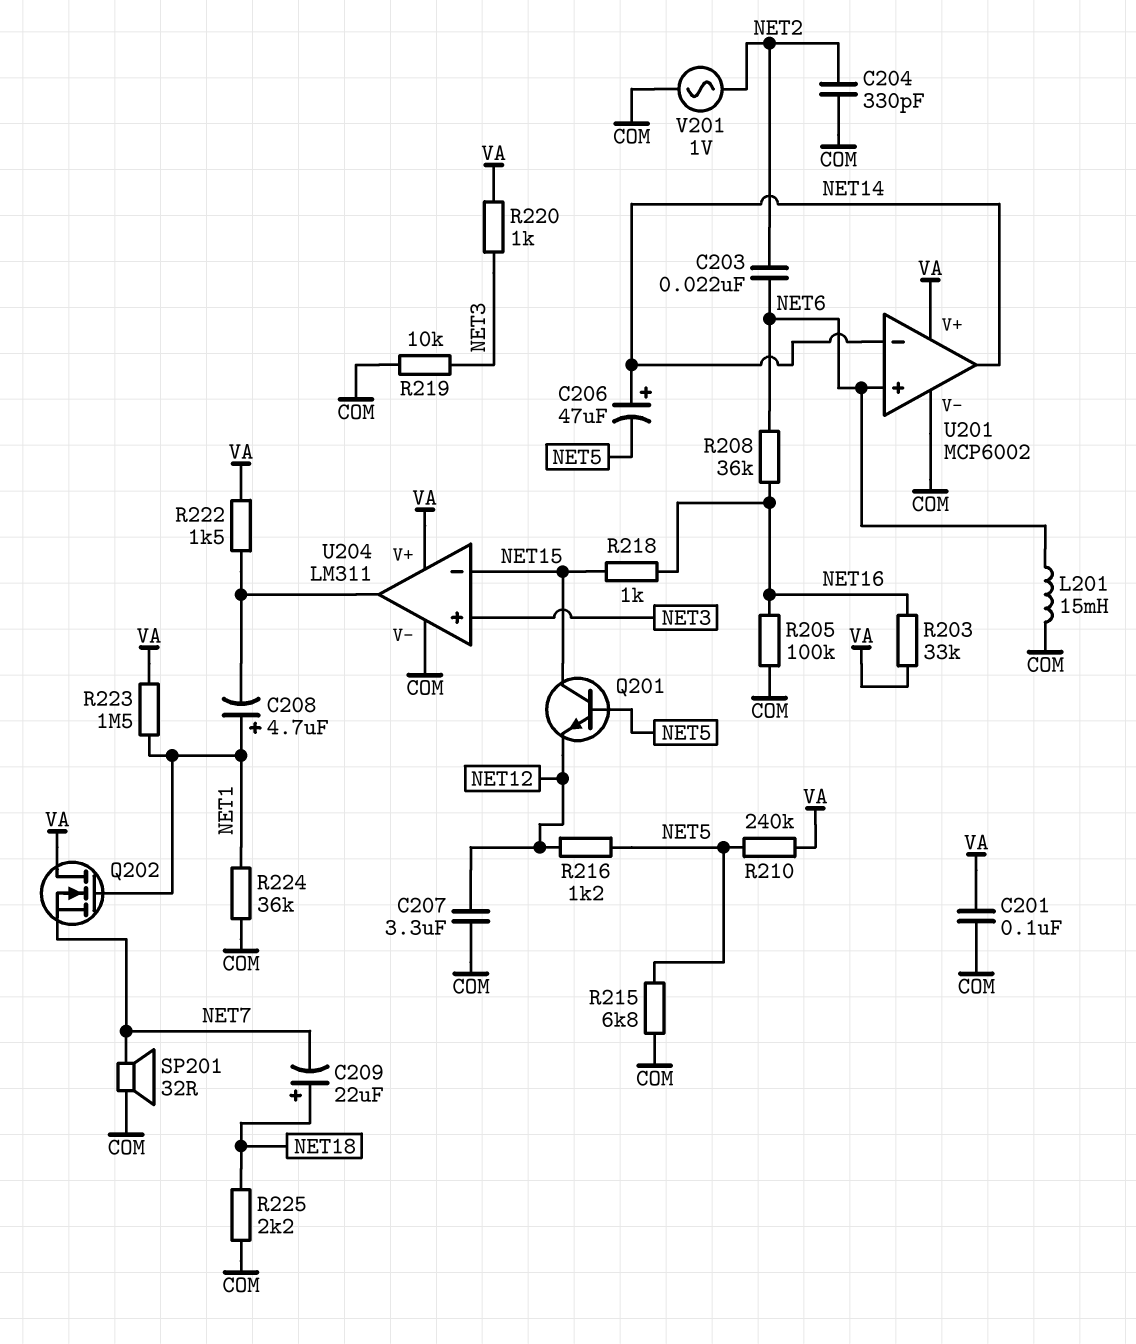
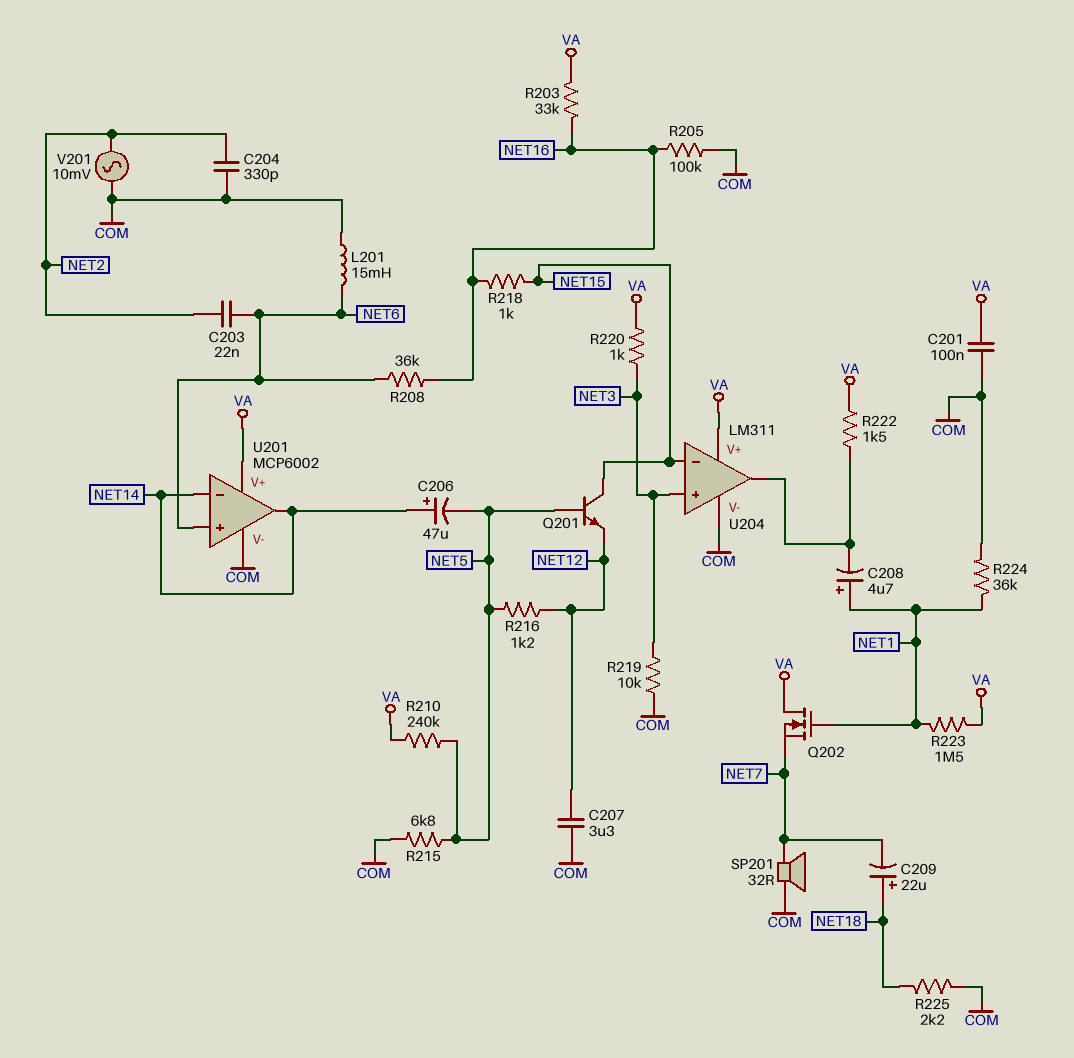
V201: AC 1V (COM, NET2) -> AC 10mV (COM, NET2)

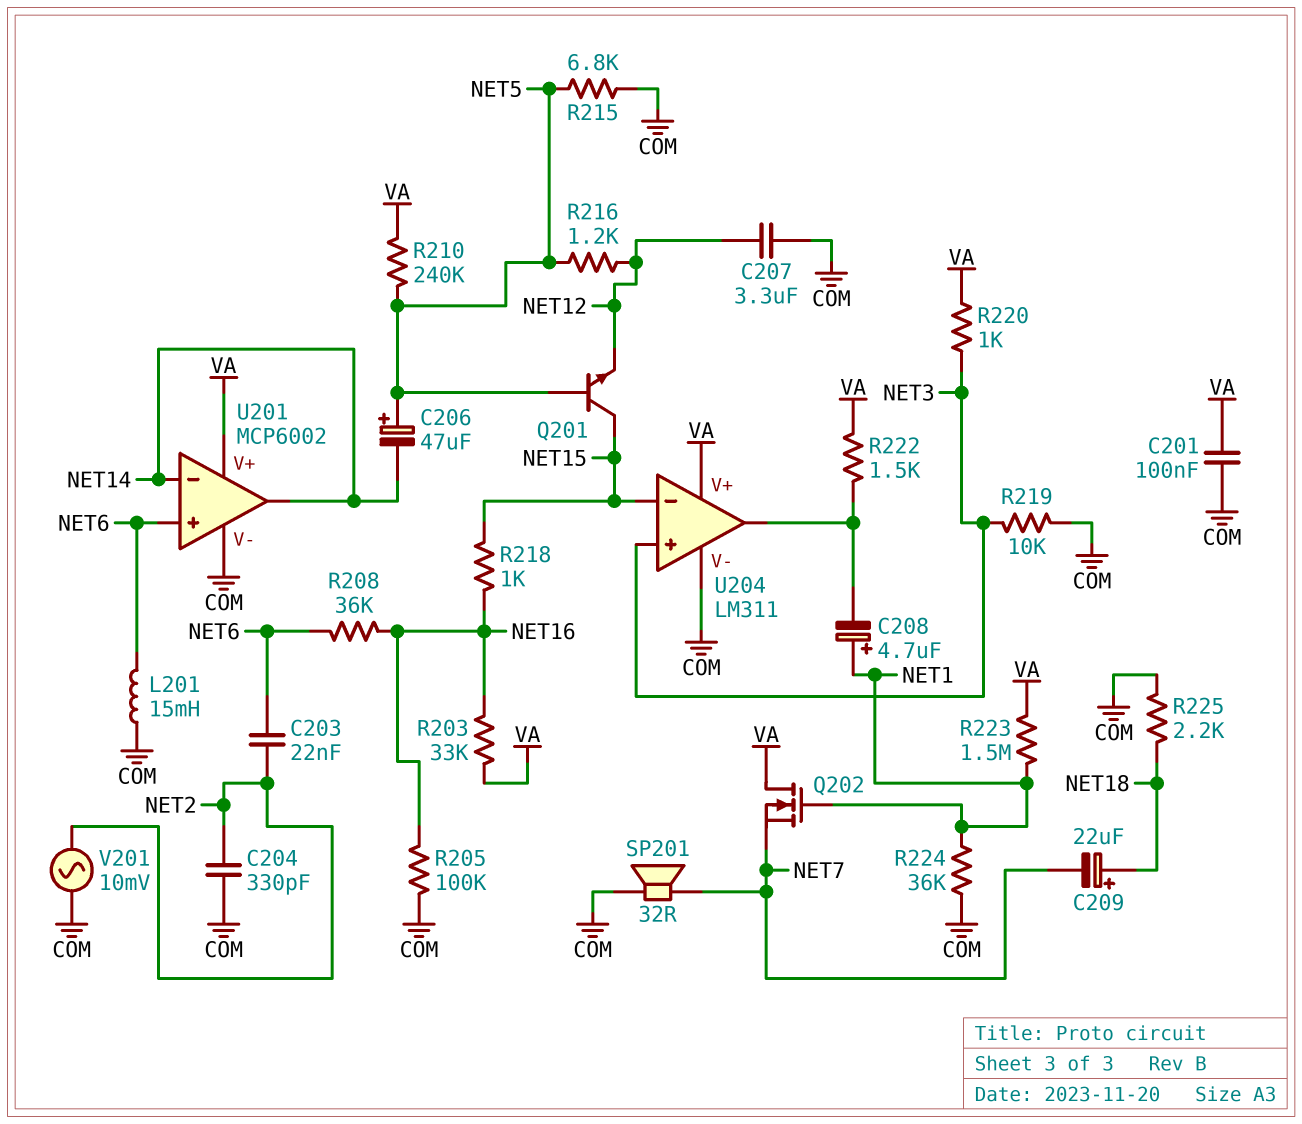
C206: 47uF (plus NET14, minus NET5) -> 47uF (plus NET5, minus NET14)

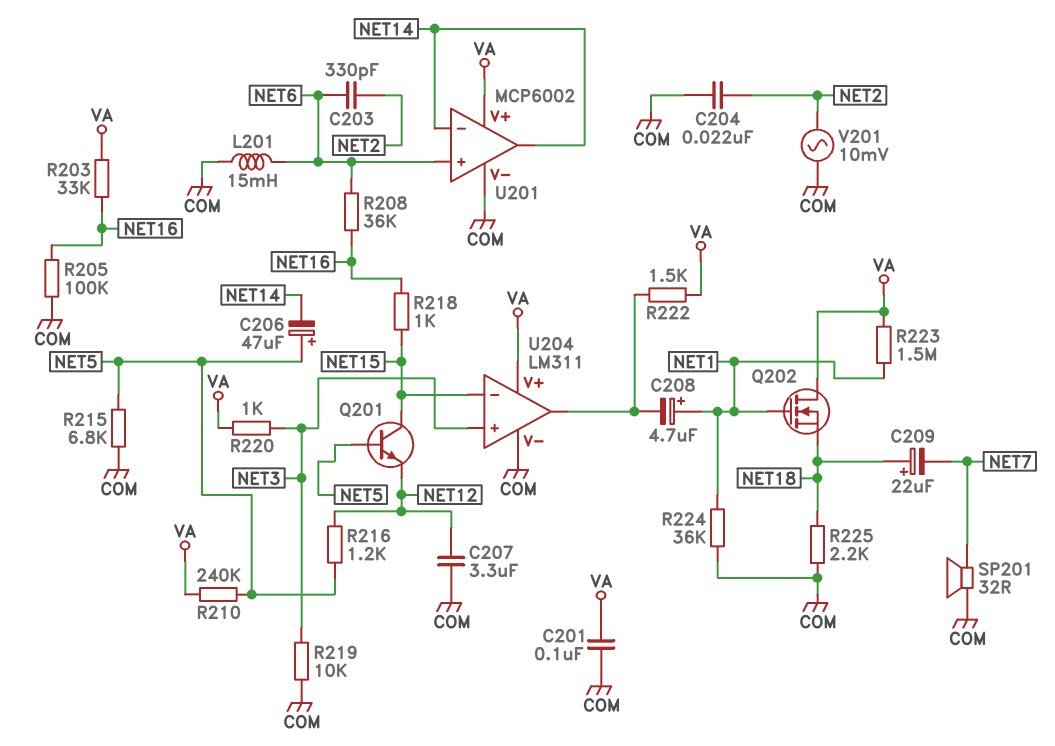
C203: 22nF (NET2, NET6) -> 330pF (NET2, NET6)
C204: 330pF (COM, NET2) -> 22nF (COM, NET2)
Q202: NMOS (G NET1, D VA, S NET7) -> NMOS (G NET1, D VA, S NET18)

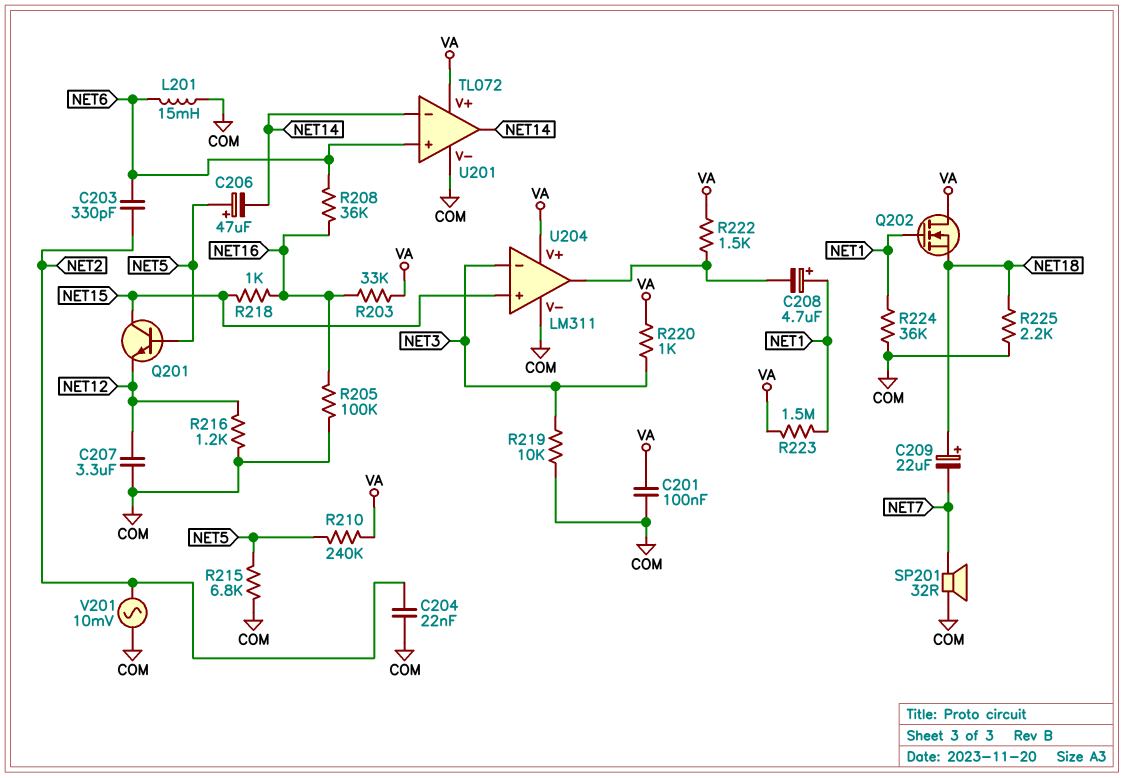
R216: 1.2k (NET5, NET12) -> 1.2k (COM, NET12)
U201: MCP6002 -> TL072
U204 pin in+: NET3 -> NET15
U204 pin in-: NET15 -> NET3

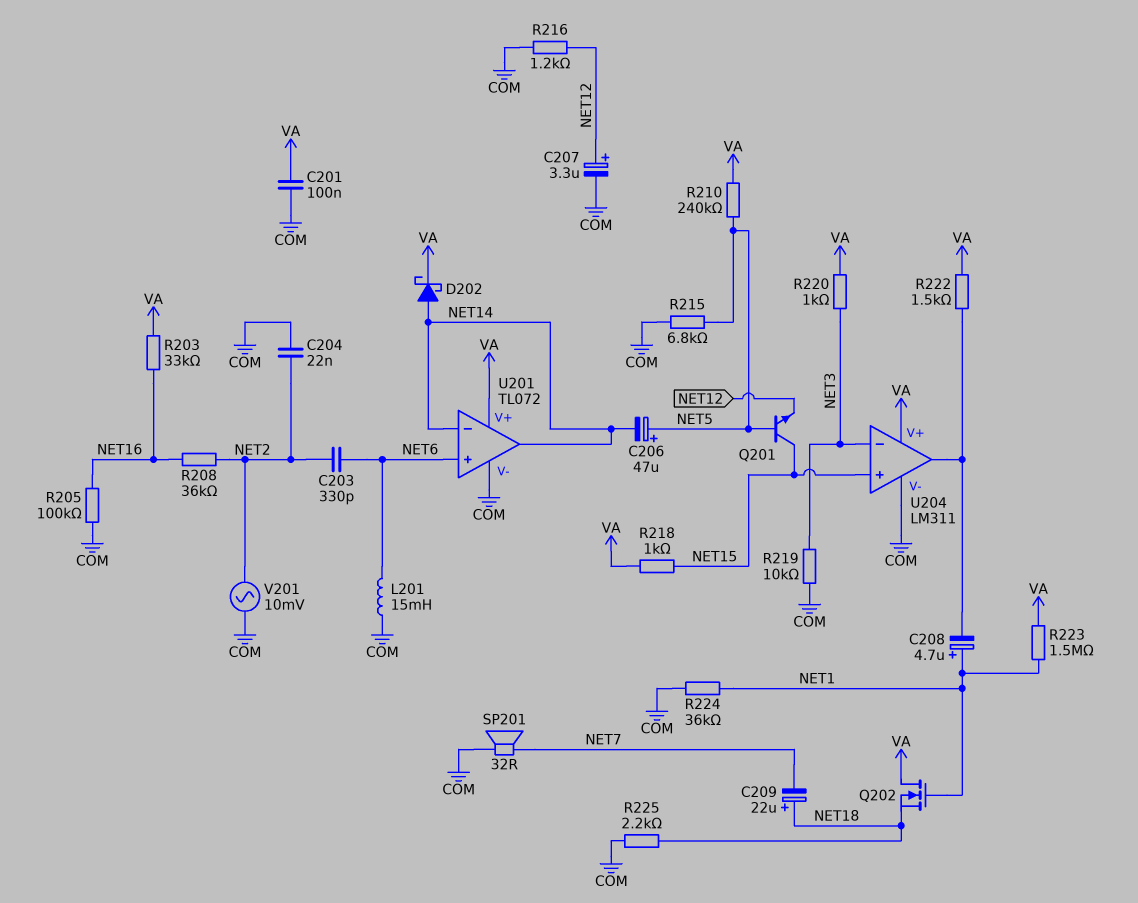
C207: 3.3uF (COM, NET12) -> 3.3uF (plus NET12, minus COM)
D202: none -> schottky (A NET14, K VA)
R208: 36k (NET6, NET16) -> 36k (NET2, NET16)
R218: 1k (NET15, NET16) -> 1k (NET15, VA)

